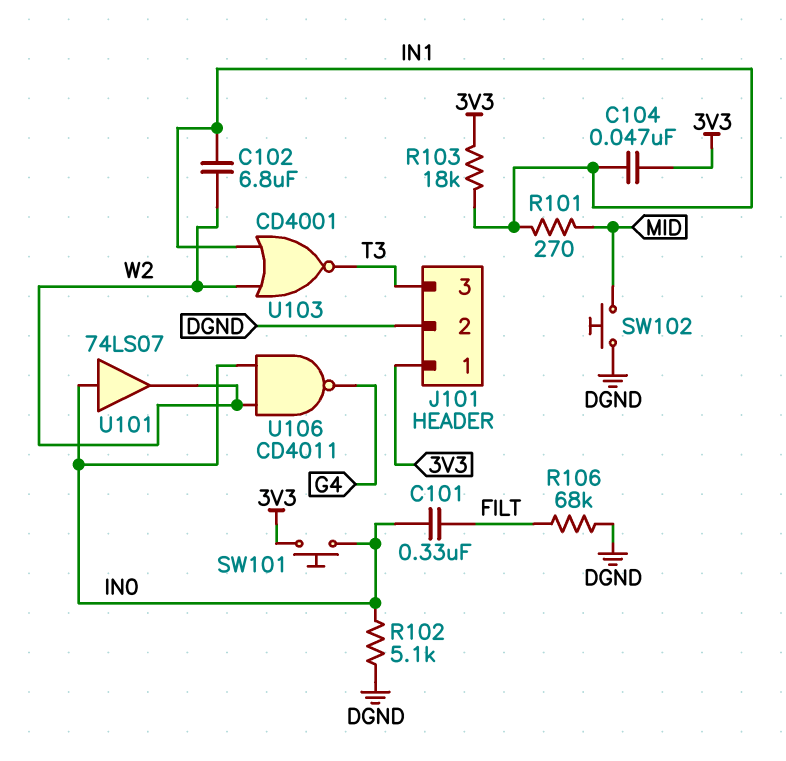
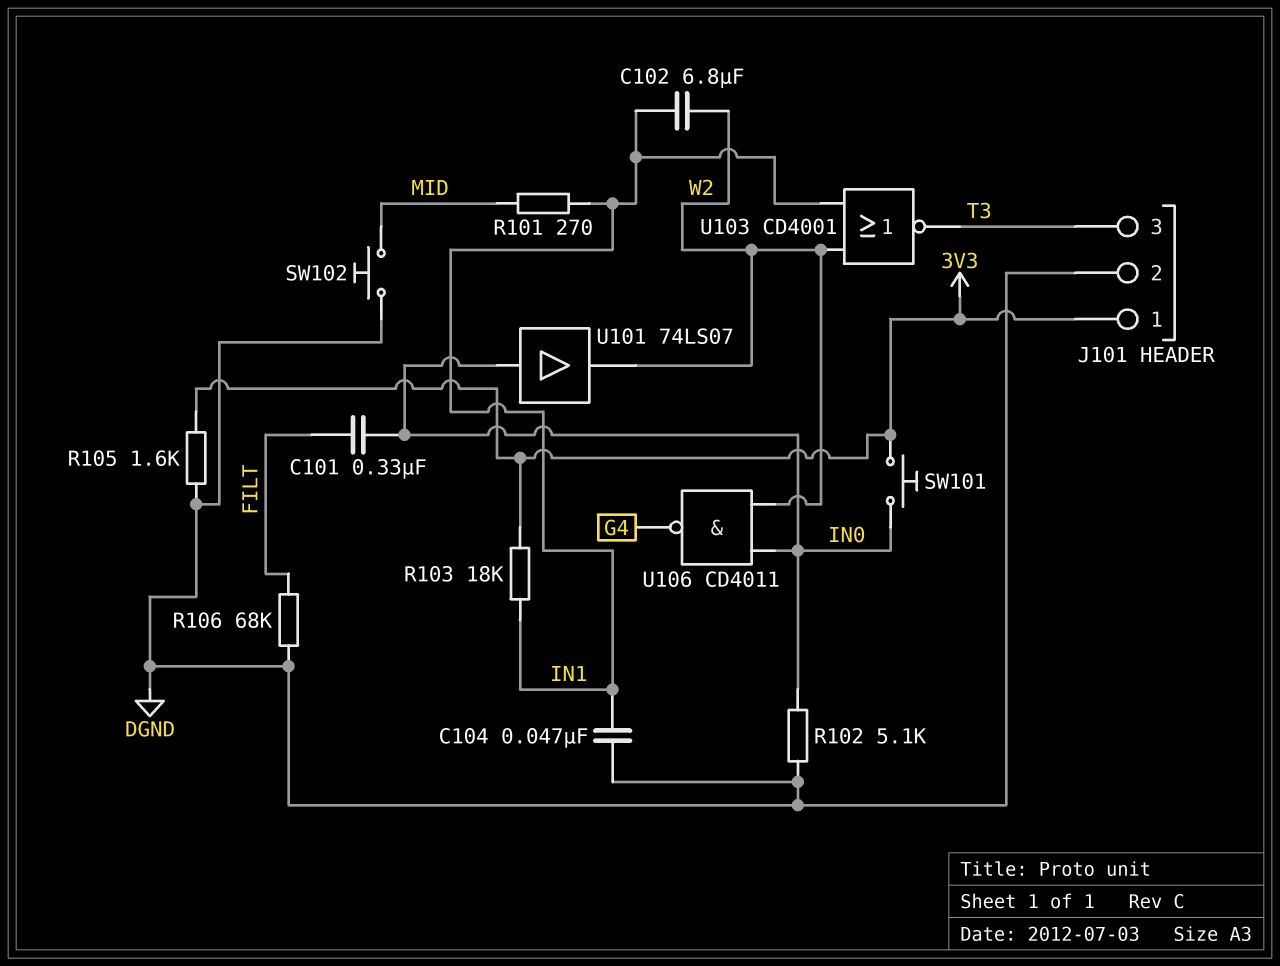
C104: 47nF (3V3, IN1) -> 47nF (DGND, IN1)
R105: none -> 1.6k (3V3, DGND)

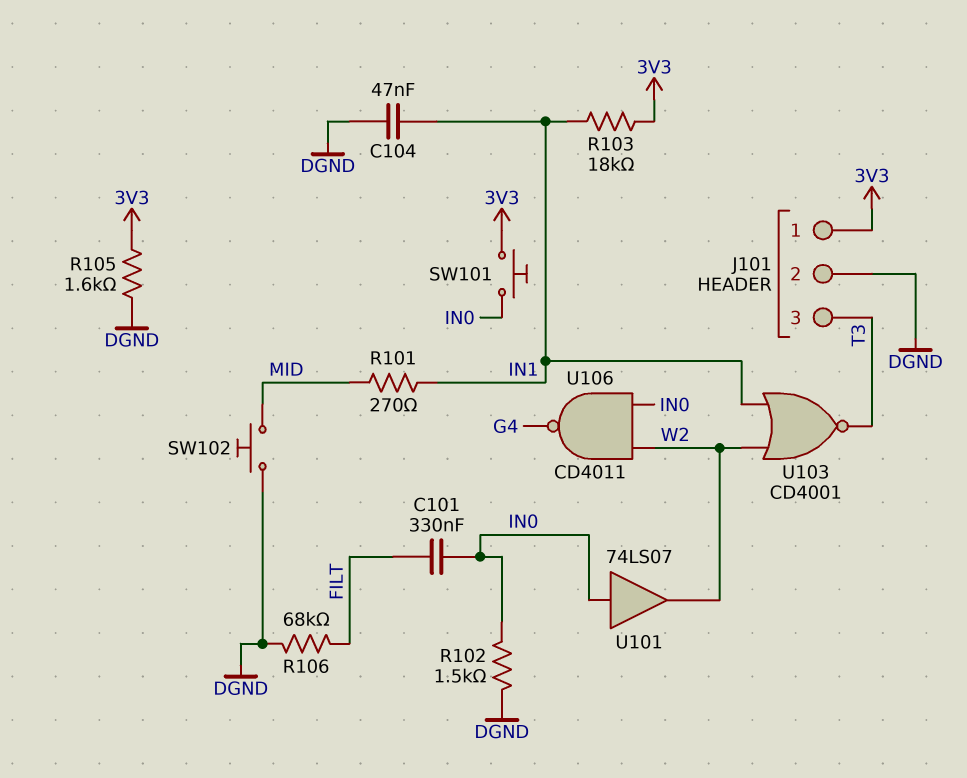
C102: 6.8uF (IN1, W2) -> none
R102: 5.1k (DGND, IN0) -> 1.5k (DGND, IN0)

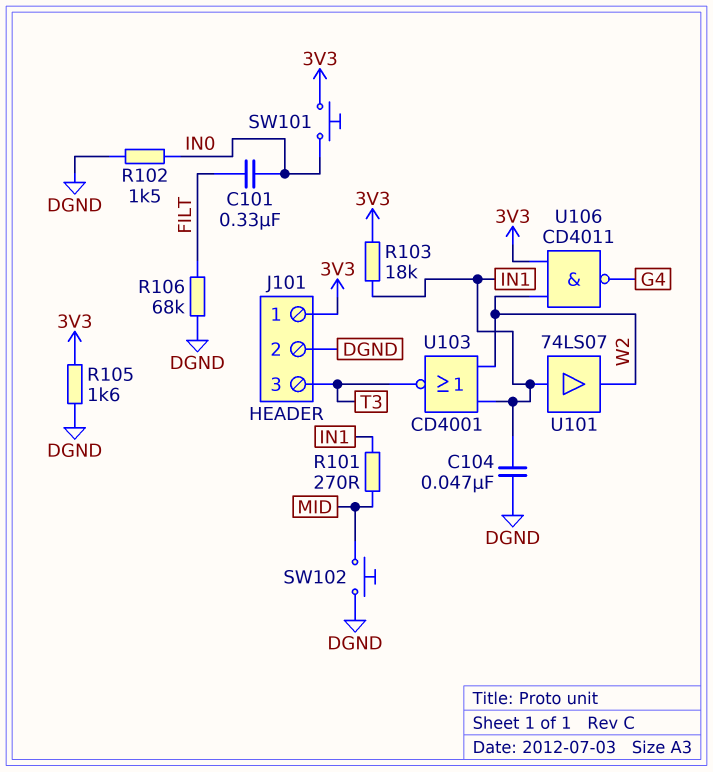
U101: buffer 74LS07 (in IN0, out W2) -> buffer 74LS07 (in IN1, out W2)
U106: NAND CD4011 (in IN0, in W2, out G4) -> NAND CD4011 (in 3V3, in W2, out G4)

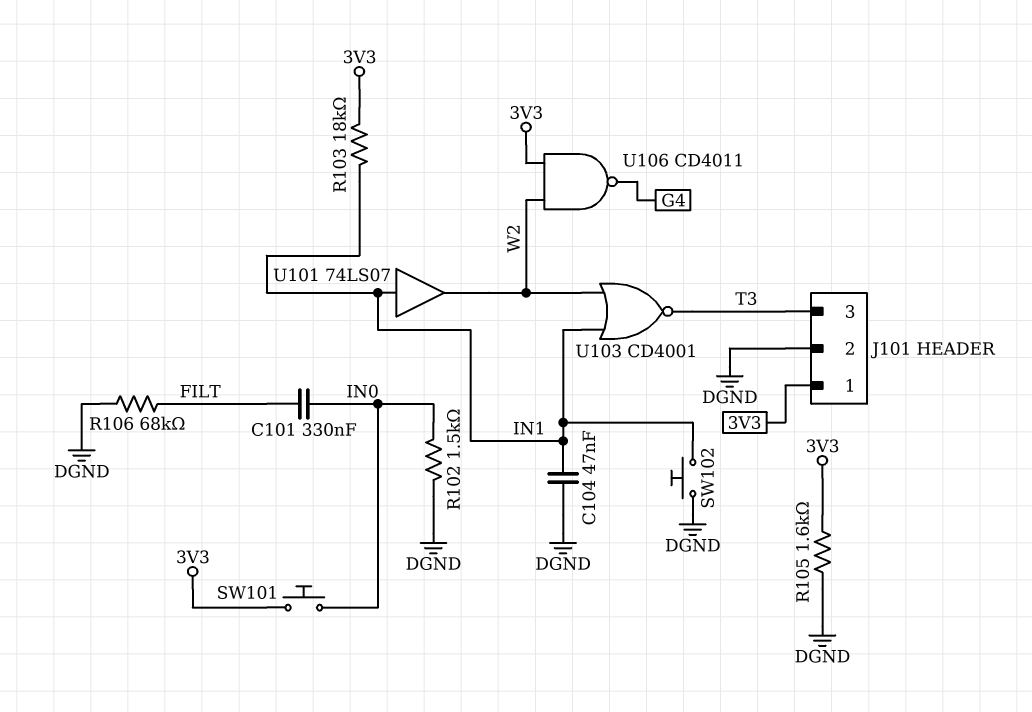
R101: 270 (IN1, MID) -> none
SW102: button (DGND, MID) -> button (DGND, IN1)

